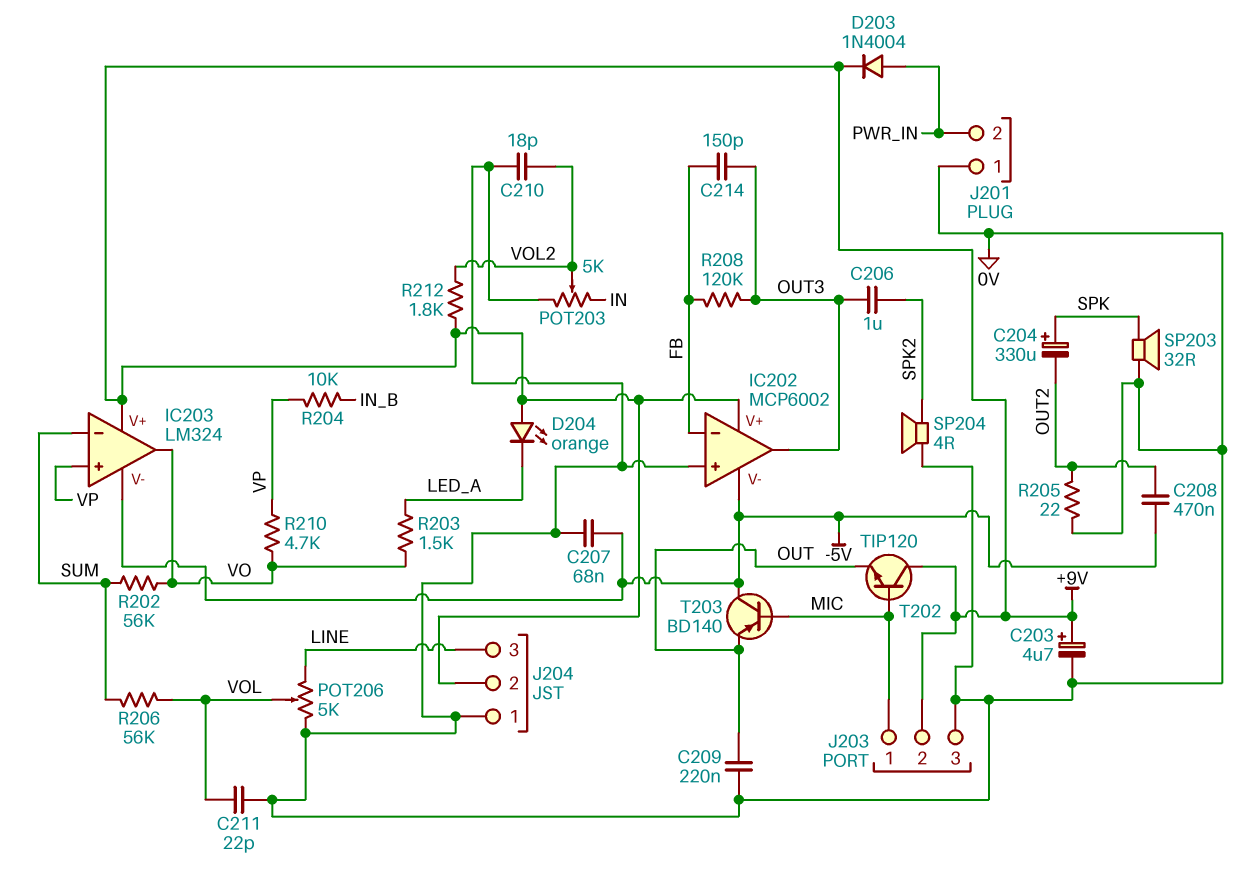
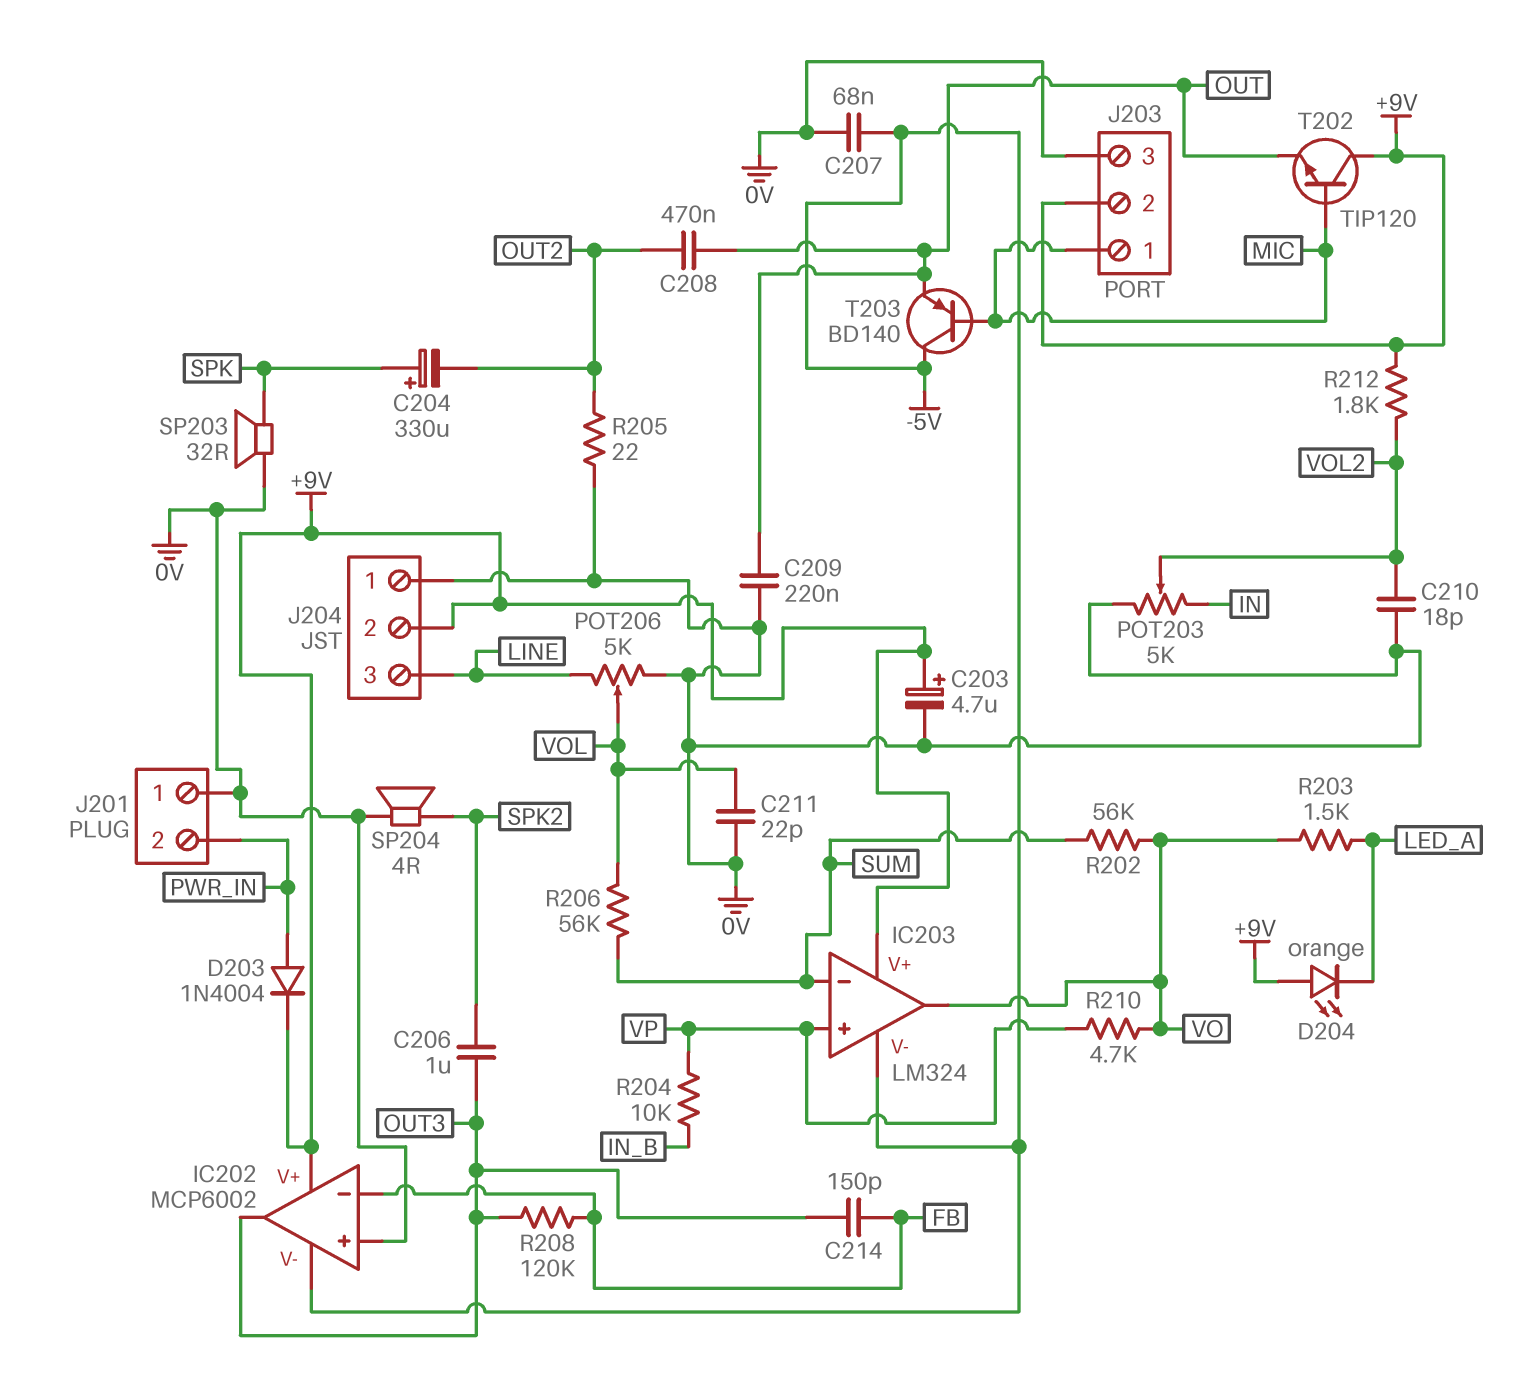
C208: 470nF (-5V, OUT2) -> 470nF (OUT, OUT2)

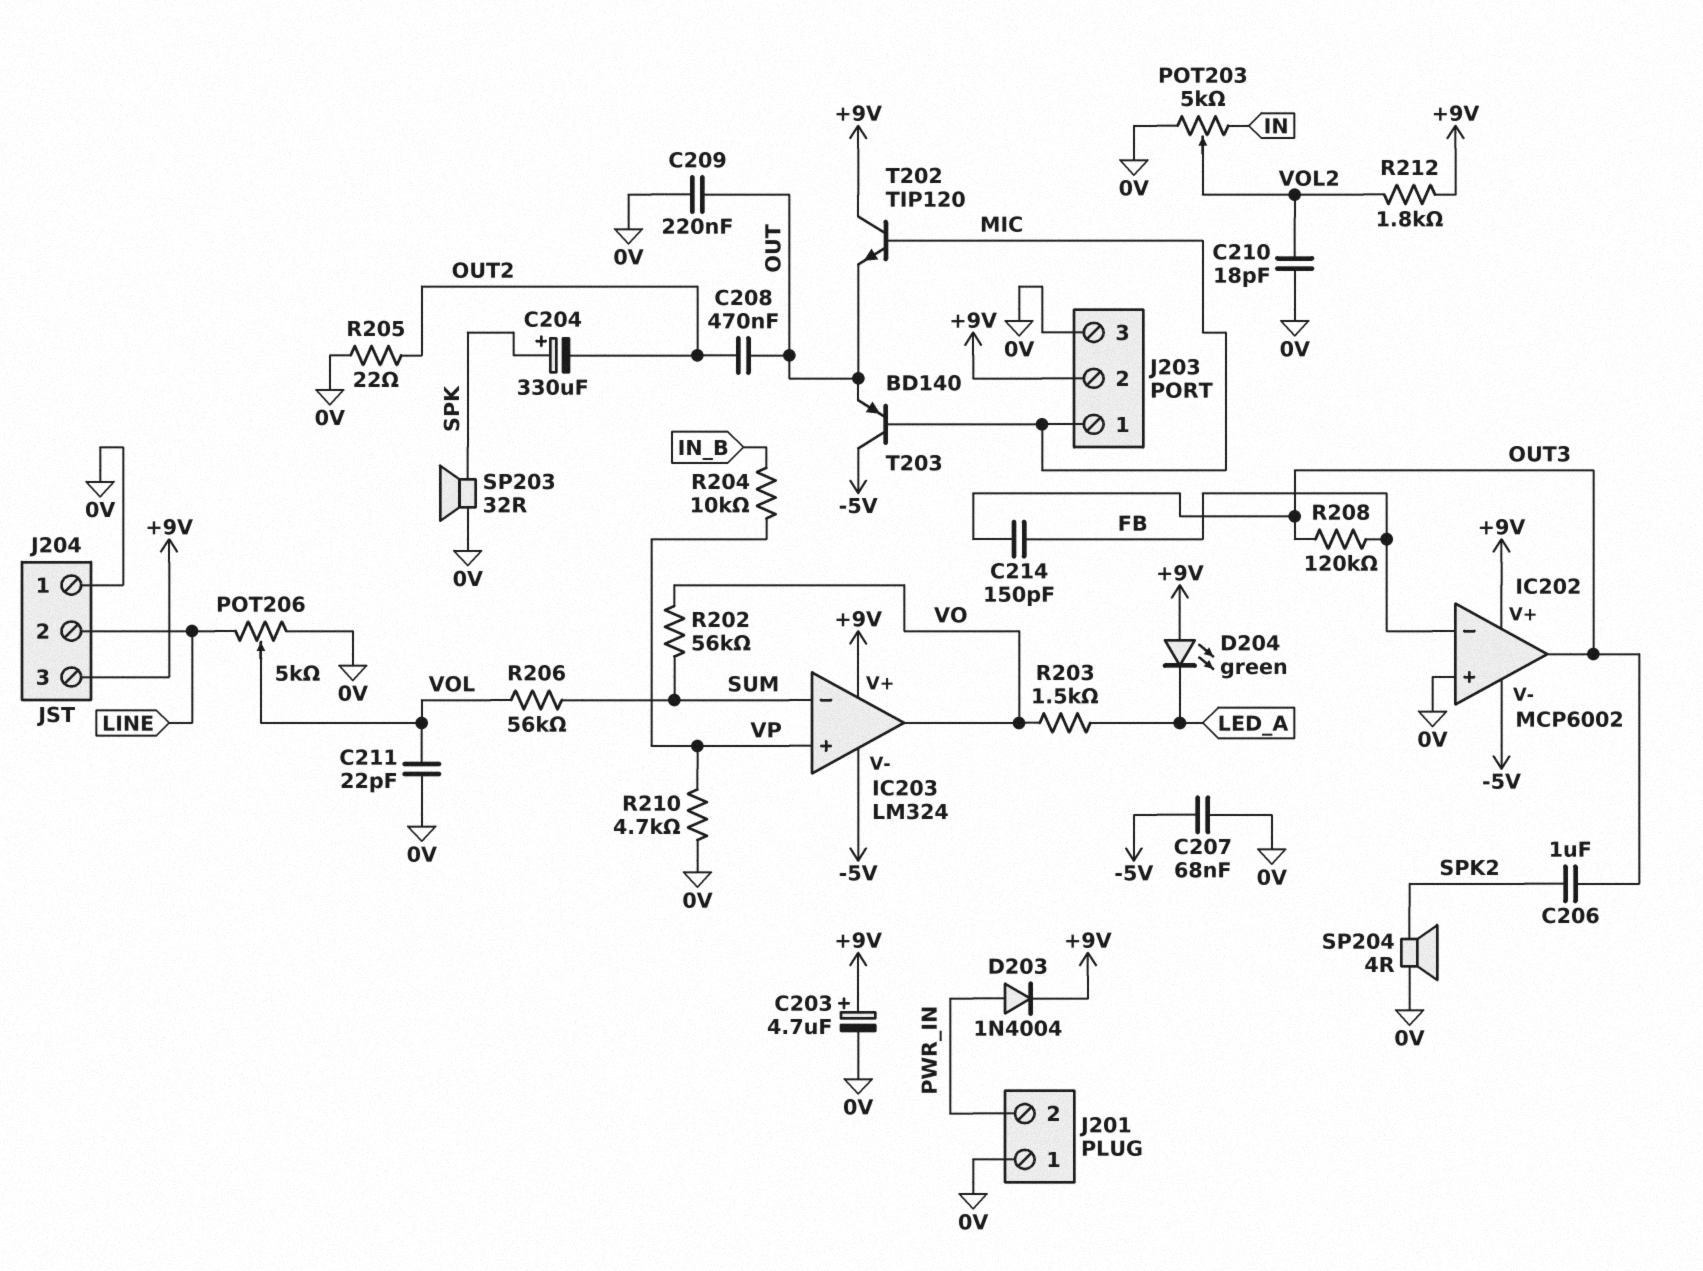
D204: LED orange (A +9V, K LED_A) -> LED green (A +9V, K LED_A)
J204 pin 2: +9V -> LINE
J204 pin 3: LINE -> +9V
R210: 4.7k (VO, VP) -> 4.7k (0V, VP)

